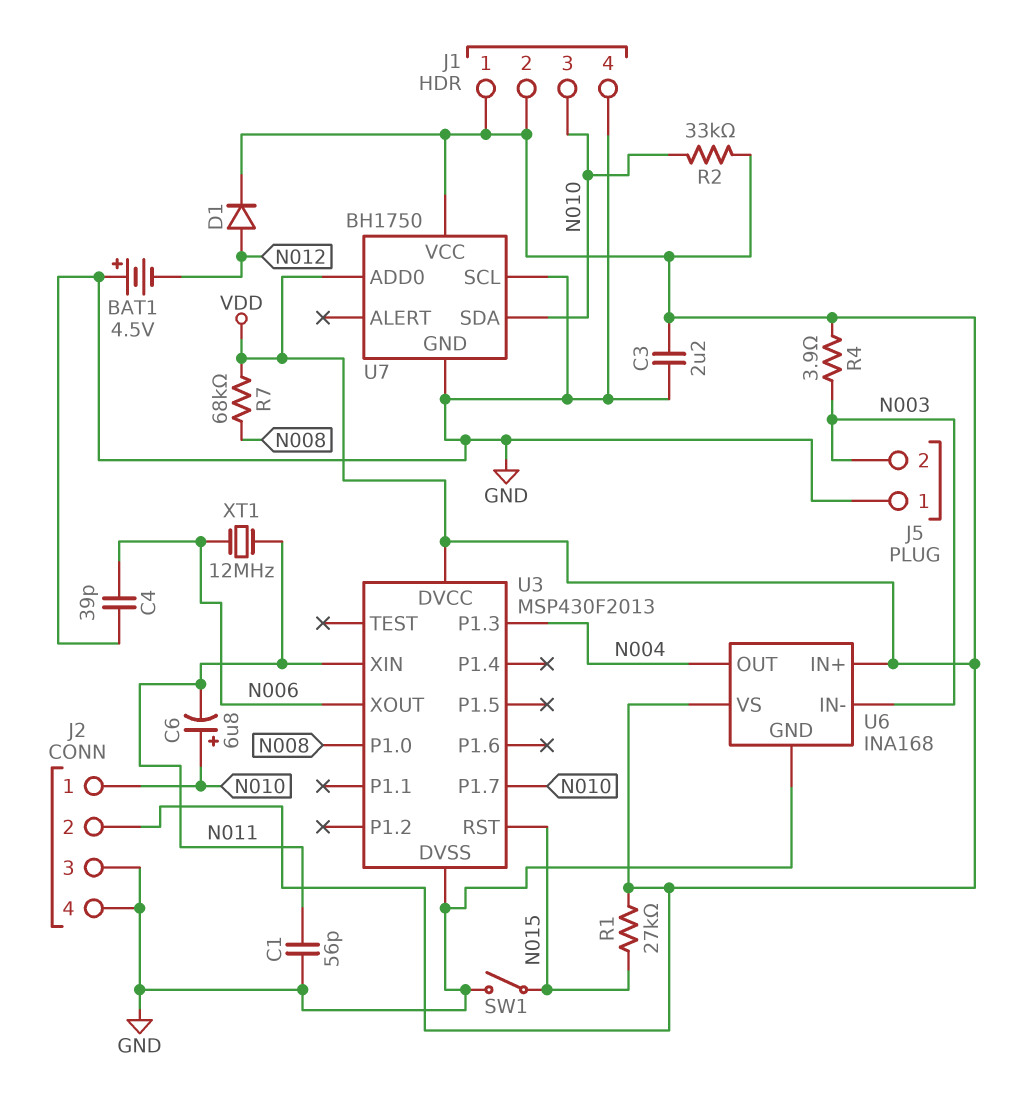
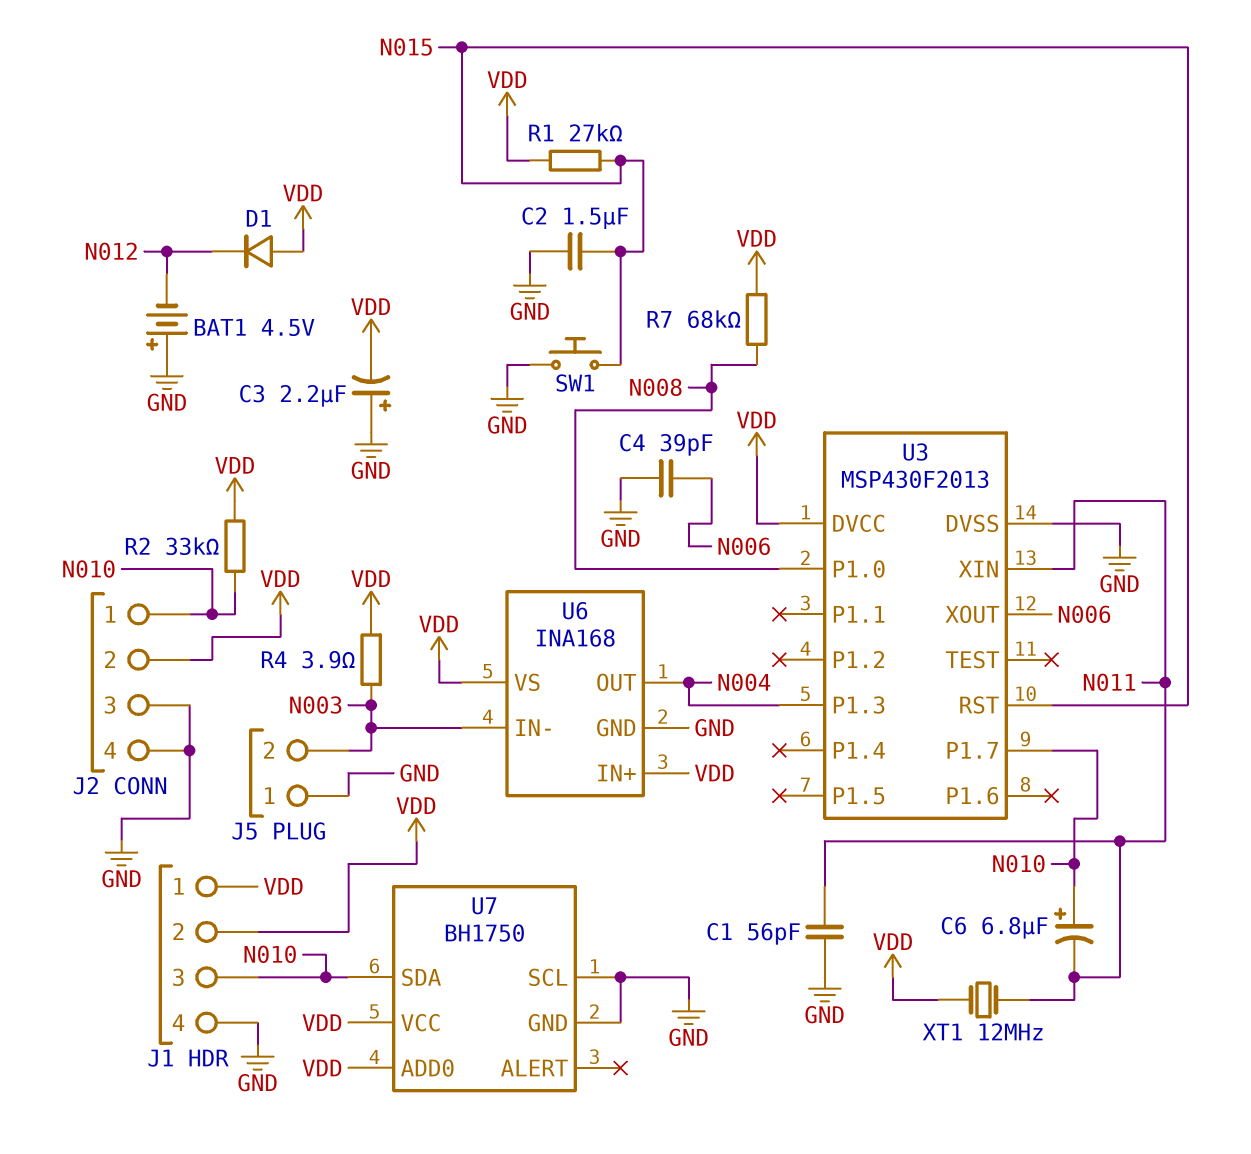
C2: none -> 1.5uF (GND, N015)
C3: 2.2uF (GND, VDD) -> 2.2uF (plus GND, minus VDD)
D1: diode (A N012, K VDD) -> diode (A VDD, K N012)
SW1: switch (GND, N015) -> button (GND, N015)
XT1: 12MHz (N006, N011) -> 12MHz (N011, VDD)

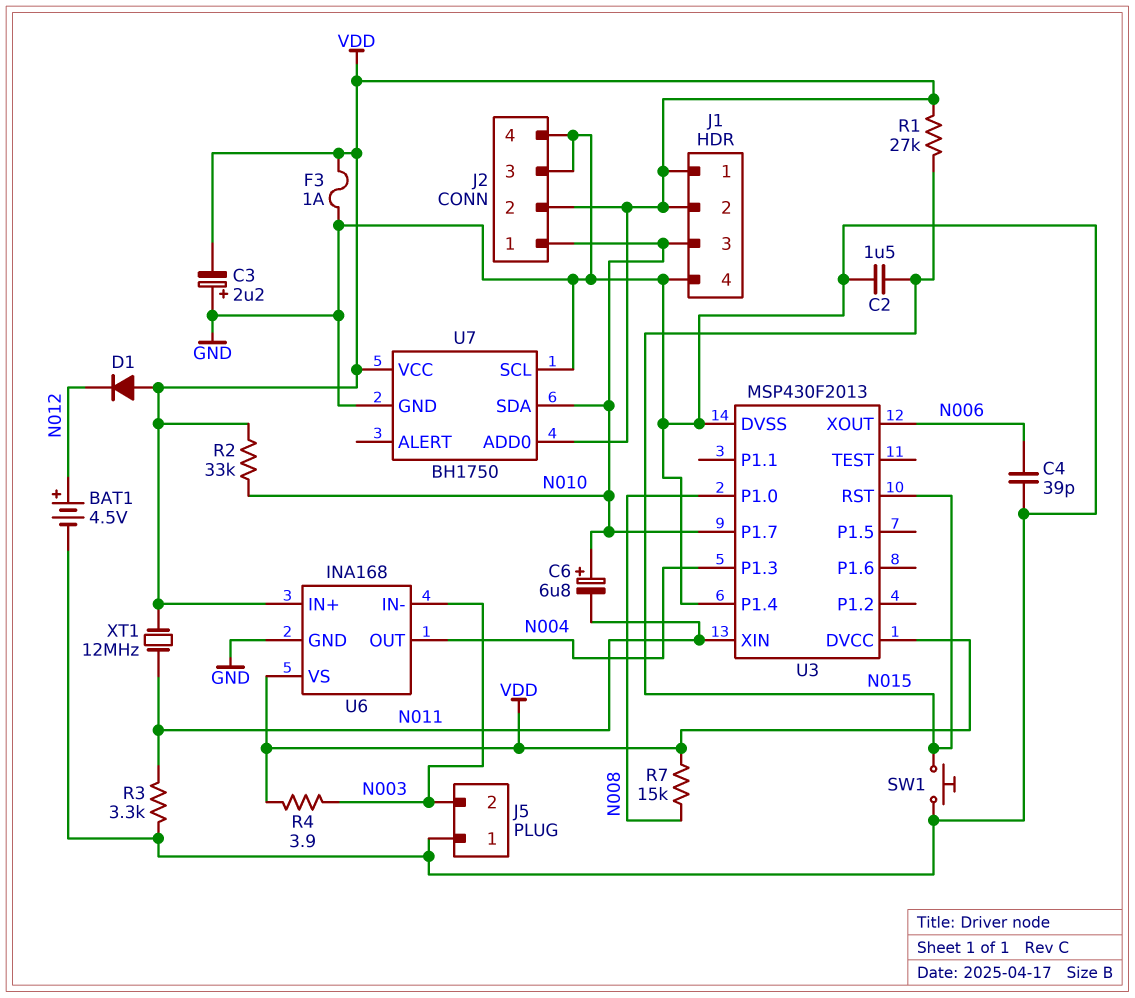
BAT1: 4.5V (plus GND, minus N012) -> 4.5V (plus N012, minus GND)
C1: 56pF (GND, N011) -> none
F3: none -> 1A (GND, VDD)
R3: none -> 3.3k (GND, N011)
R7: 68k (N008, VDD) -> 15k (N008, VDD)
U3 pin P1.4: none -> GND

